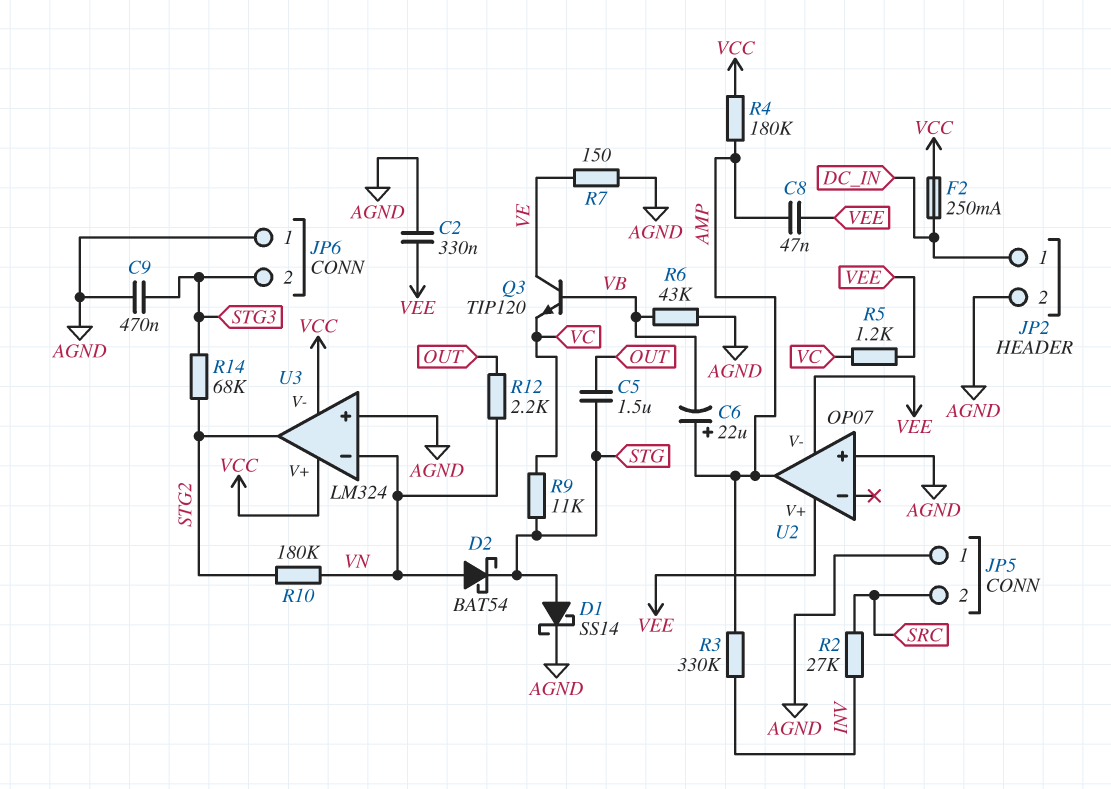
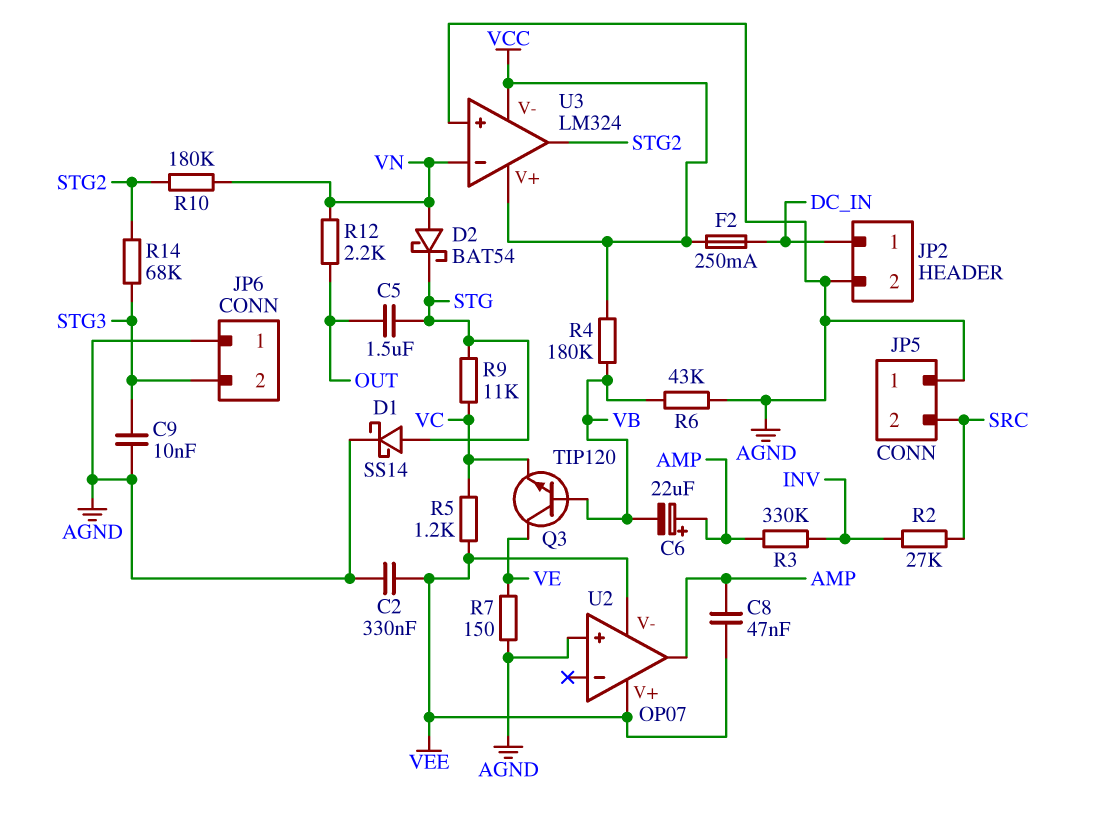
C9: 470nF (AGND, STG3) -> 10nF (AGND, STG3)
R4: 180k (AMP, VCC) -> 180k (VB, VCC)

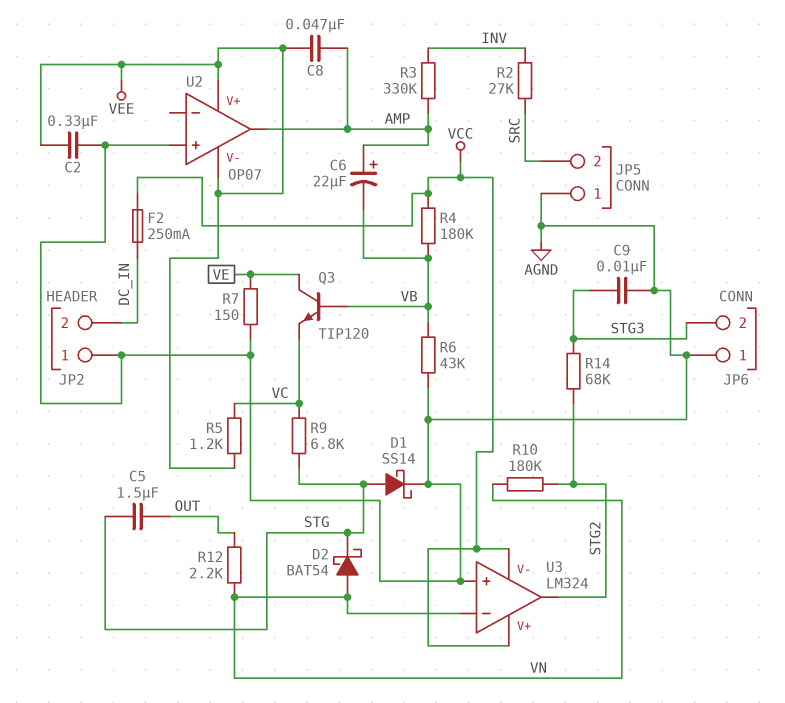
JP2 pin 1: DC_IN -> AGND
JP2 pin 2: AGND -> DC_IN
R9: 11k (STG, VC) -> 6.8k (STG, VC)

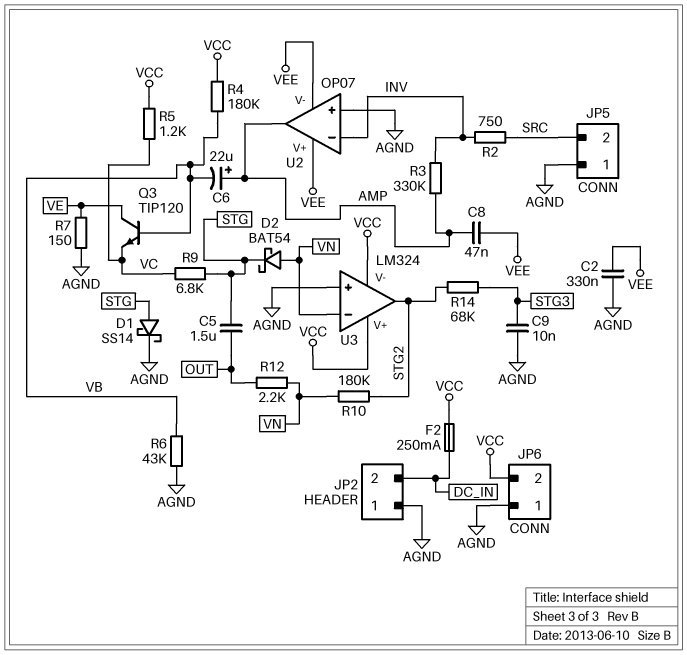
JP6 pin 2: STG3 -> VCC
R2: 27k (INV, SRC) -> 750 (INV, SRC)
R5: 1.2k (VC, VEE) -> 1.2k (VC, VCC)
U2 pin in-: none -> INV

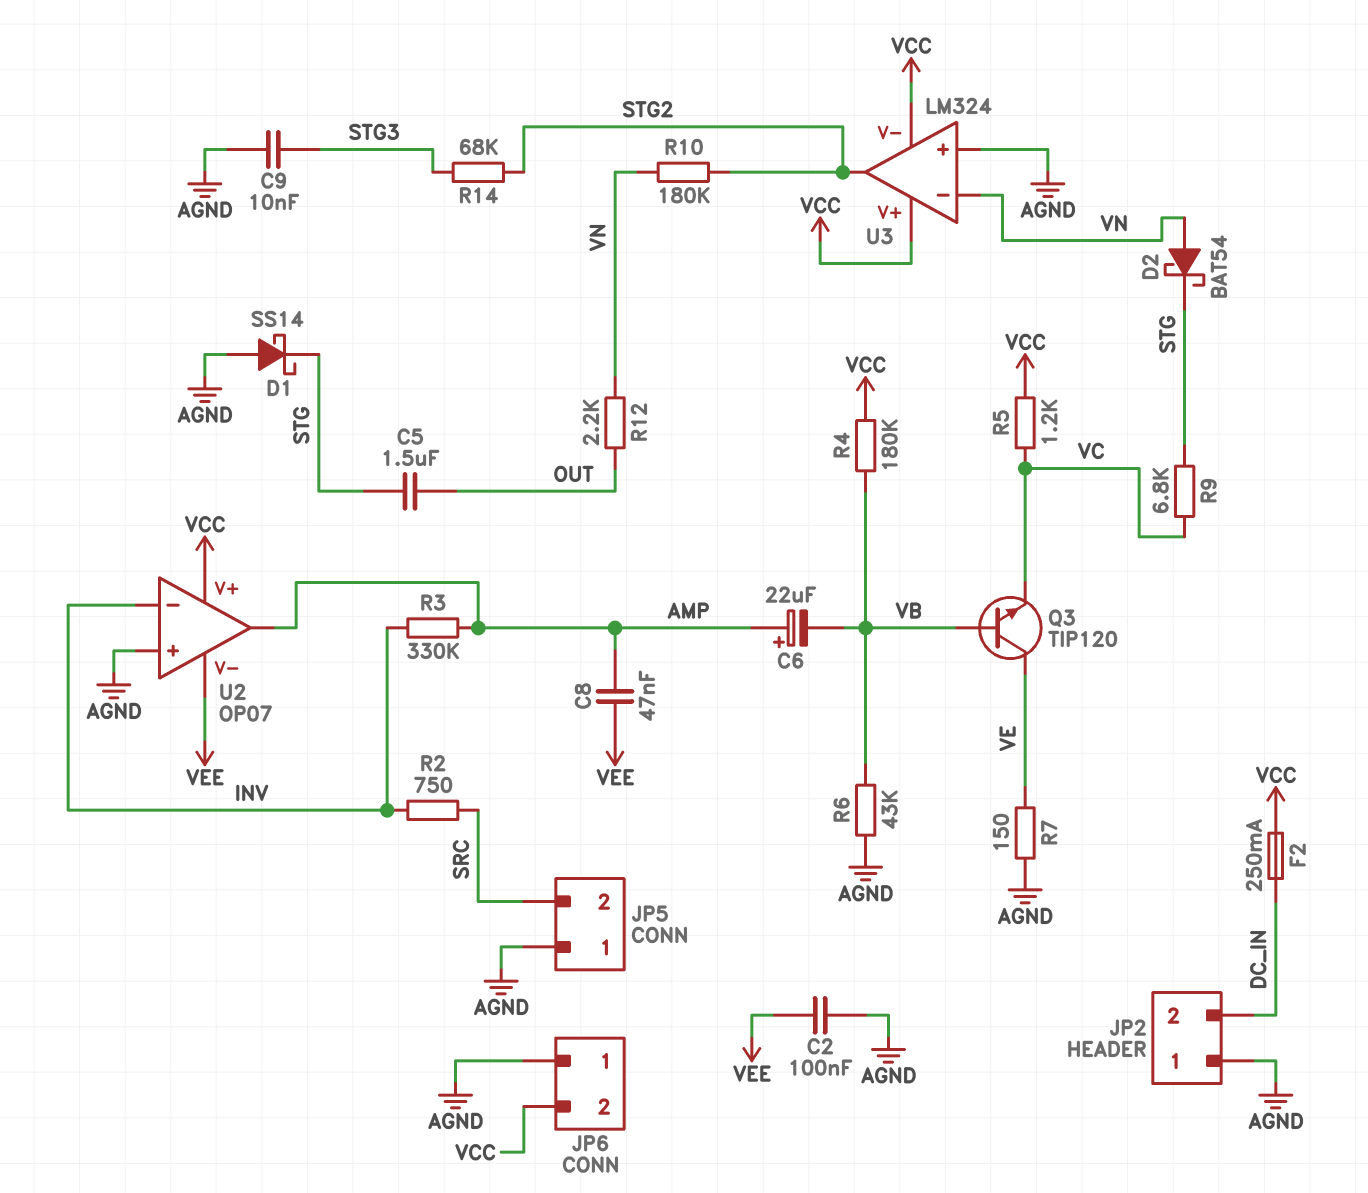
C2: 330nF (AGND, VEE) -> 100nF (AGND, VEE)
D1: schottky SS14 (A STG, K AGND) -> schottky SS14 (A AGND, K STG)
U2 pin V+: VEE -> VCC

